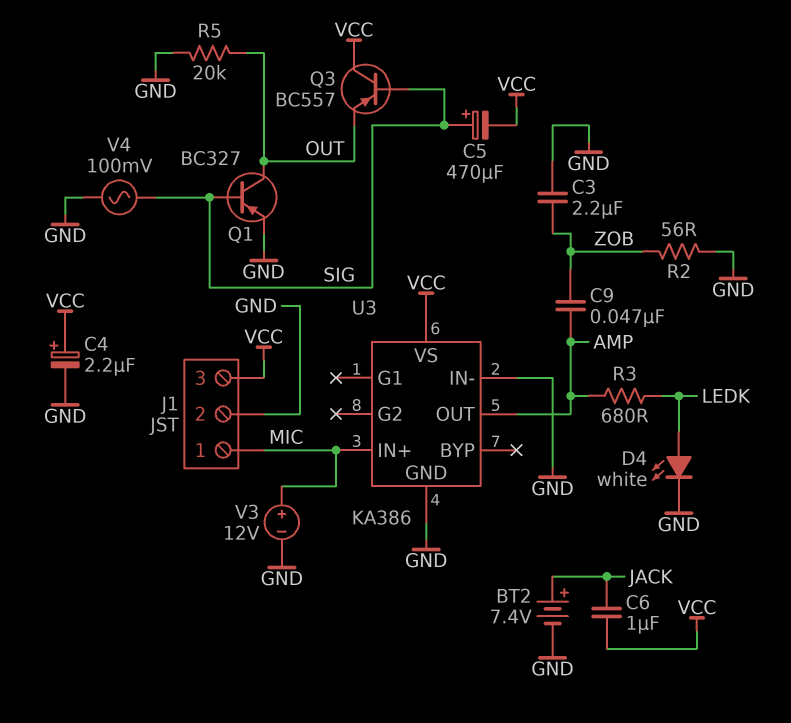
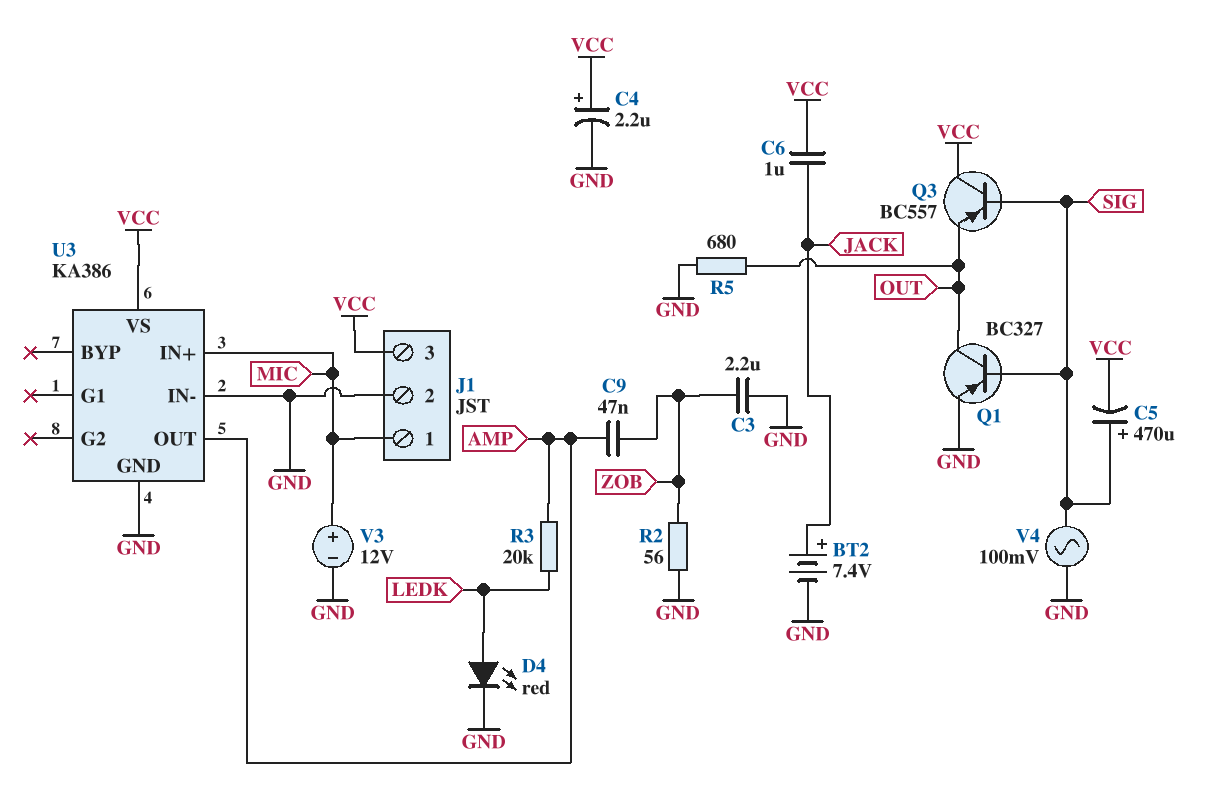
D4: LED white (A LEDK, K GND) -> LED red (A LEDK, K GND)
R3: 680 (AMP, LEDK) -> 20k (AMP, LEDK)
R5: 20k (GND, OUT) -> 680 (GND, OUT)

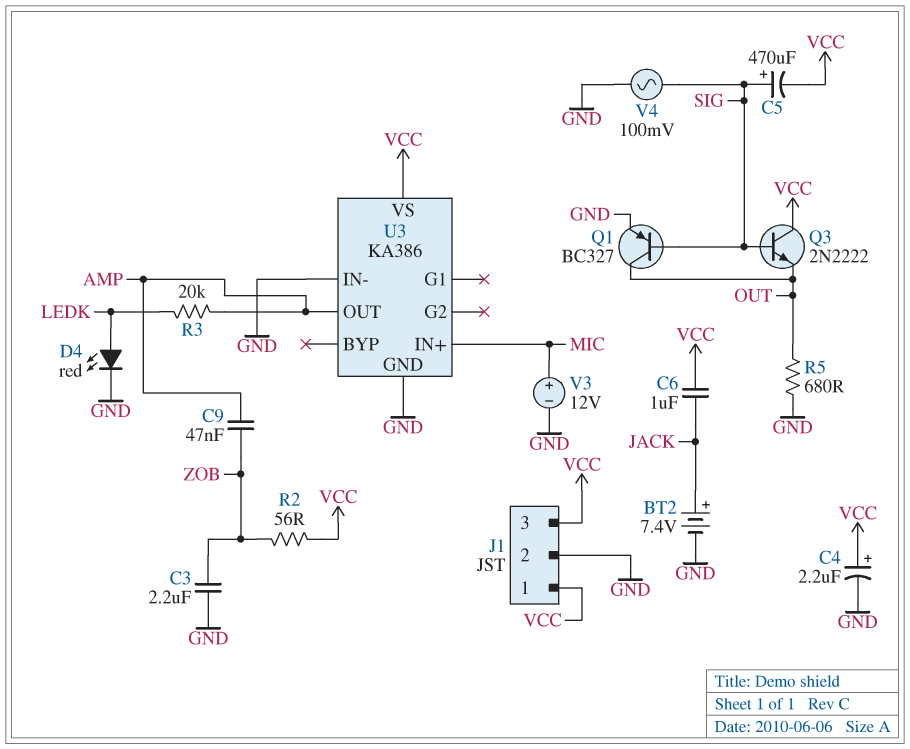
J1 pin 1: MIC -> VCC
Q3: PNP BC557 (B SIG, C VCC, E OUT) -> NPN 2N2222 (B SIG, C VCC, E OUT)
R2: 56 (GND, ZOB) -> 56 (VCC, ZOB)

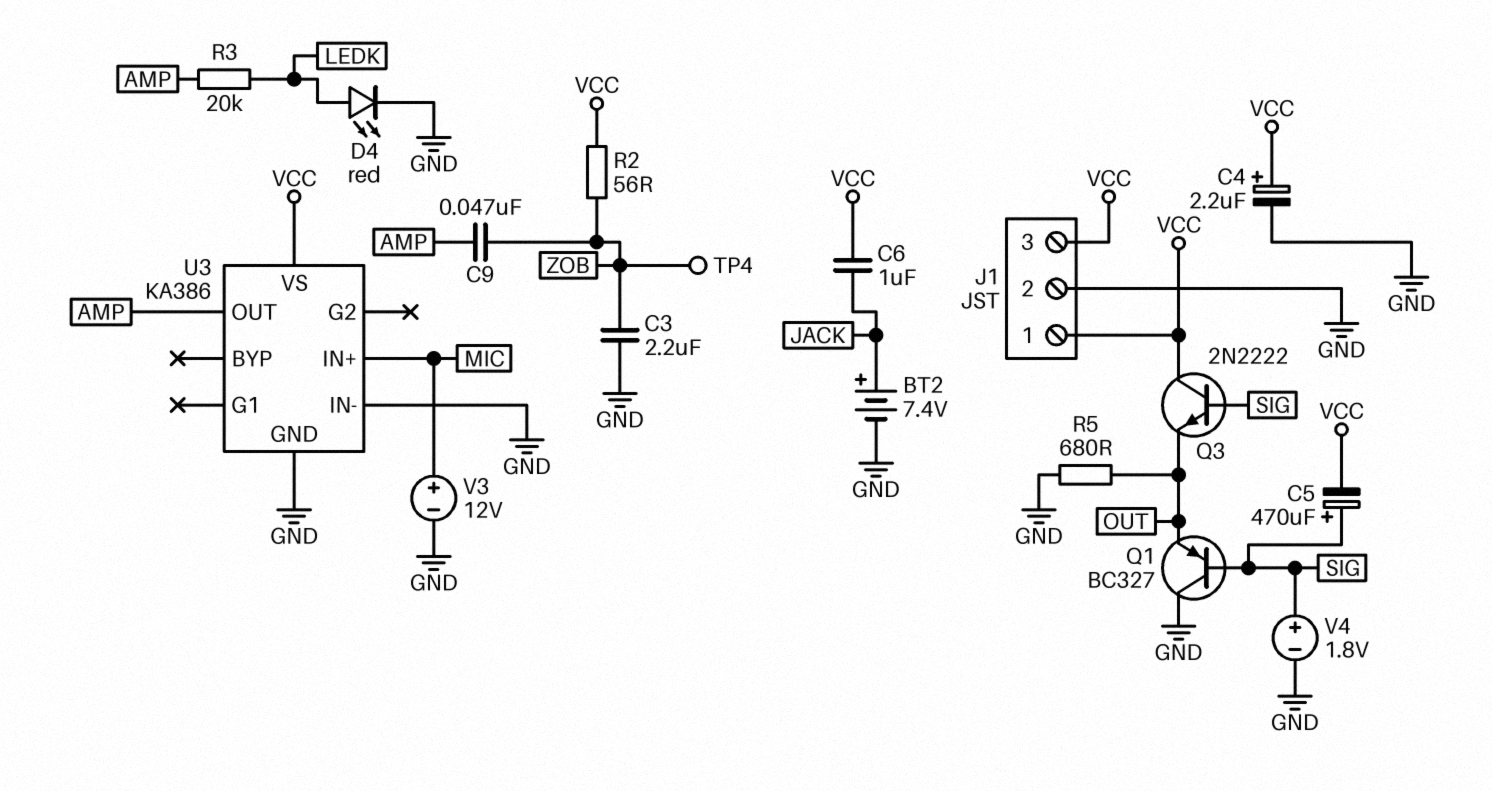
Q1: PNP BC327 (B SIG, C OUT, E GND) -> PNP BC327 (B SIG, C GND, E OUT)
TP4: none -> test point (ZOB)
V4: AC 100mV (GND, SIG) -> 1.8V (plus SIG, minus GND)

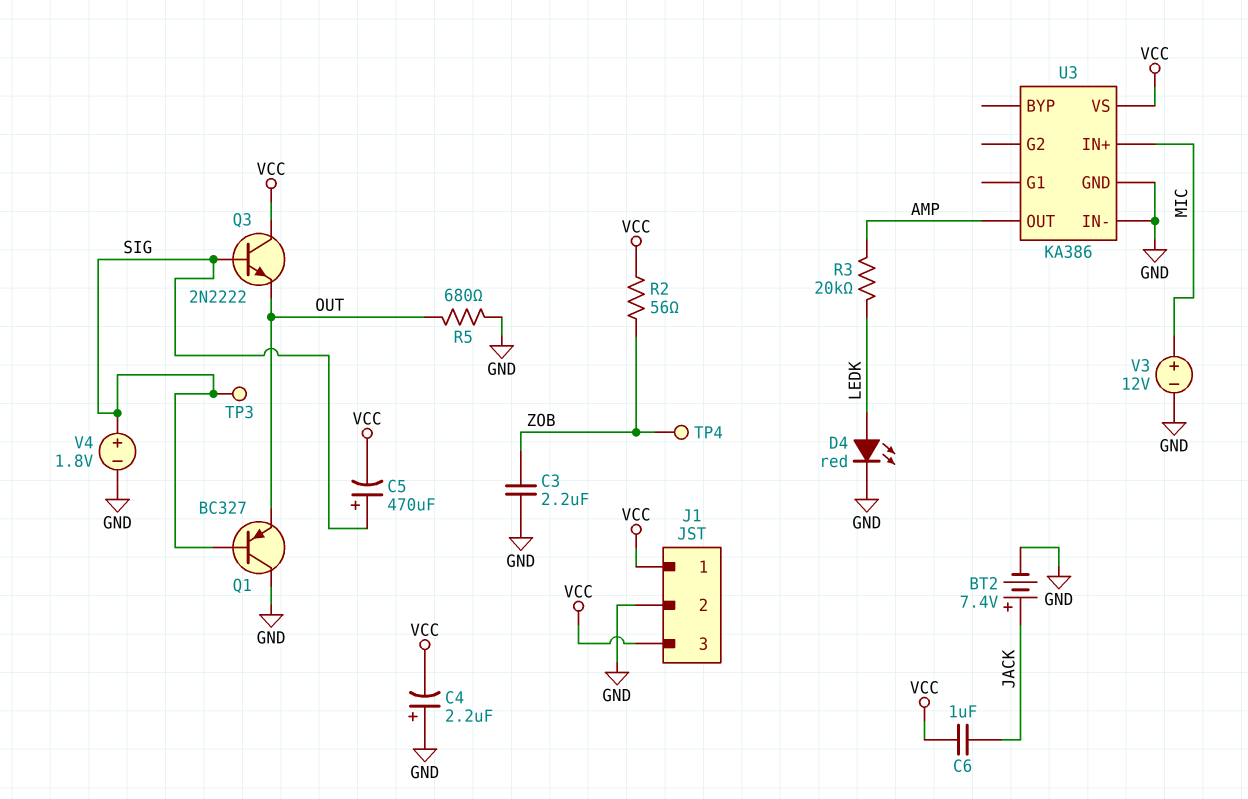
C4: 2.2uF (plus VCC, minus GND) -> 2.2uF (plus GND, minus VCC)
C9: 47nF (AMP, ZOB) -> none
TP3: none -> test point (SIG)

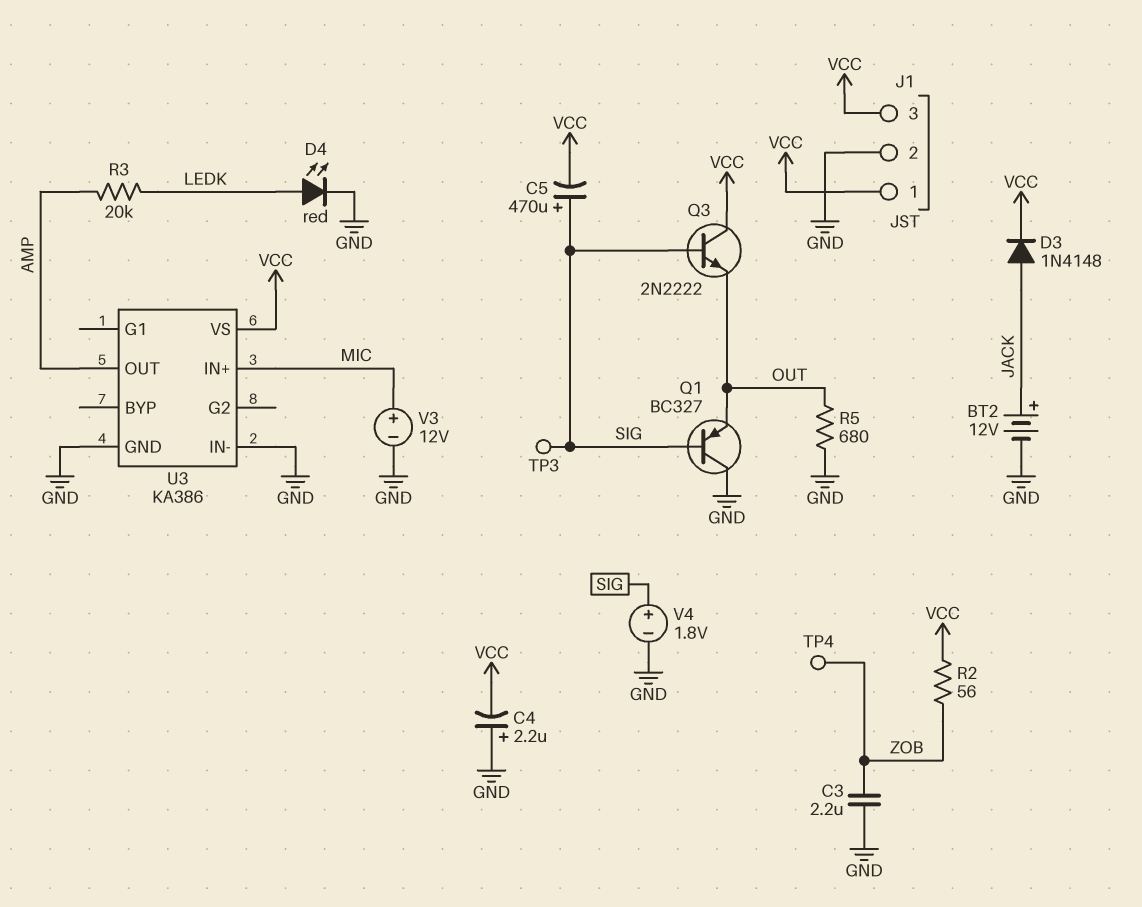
BT2: 7.4V (plus JACK, minus GND) -> 12V (plus JACK, minus GND)
C6: 1uF (JACK, VCC) -> none
D3: none -> diode 1N4148 (A JACK, K VCC)

